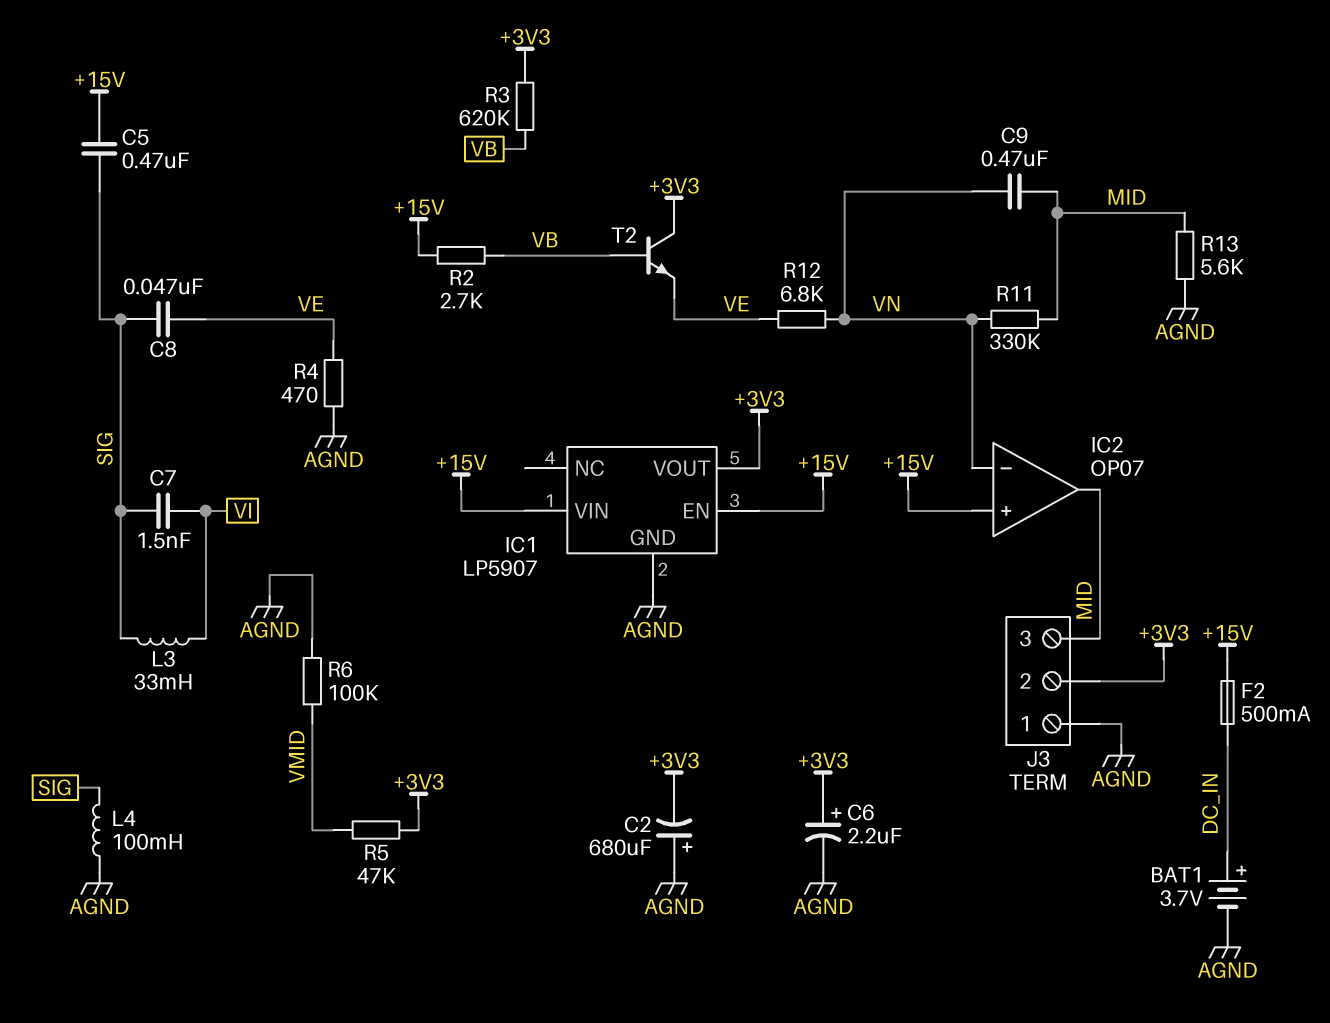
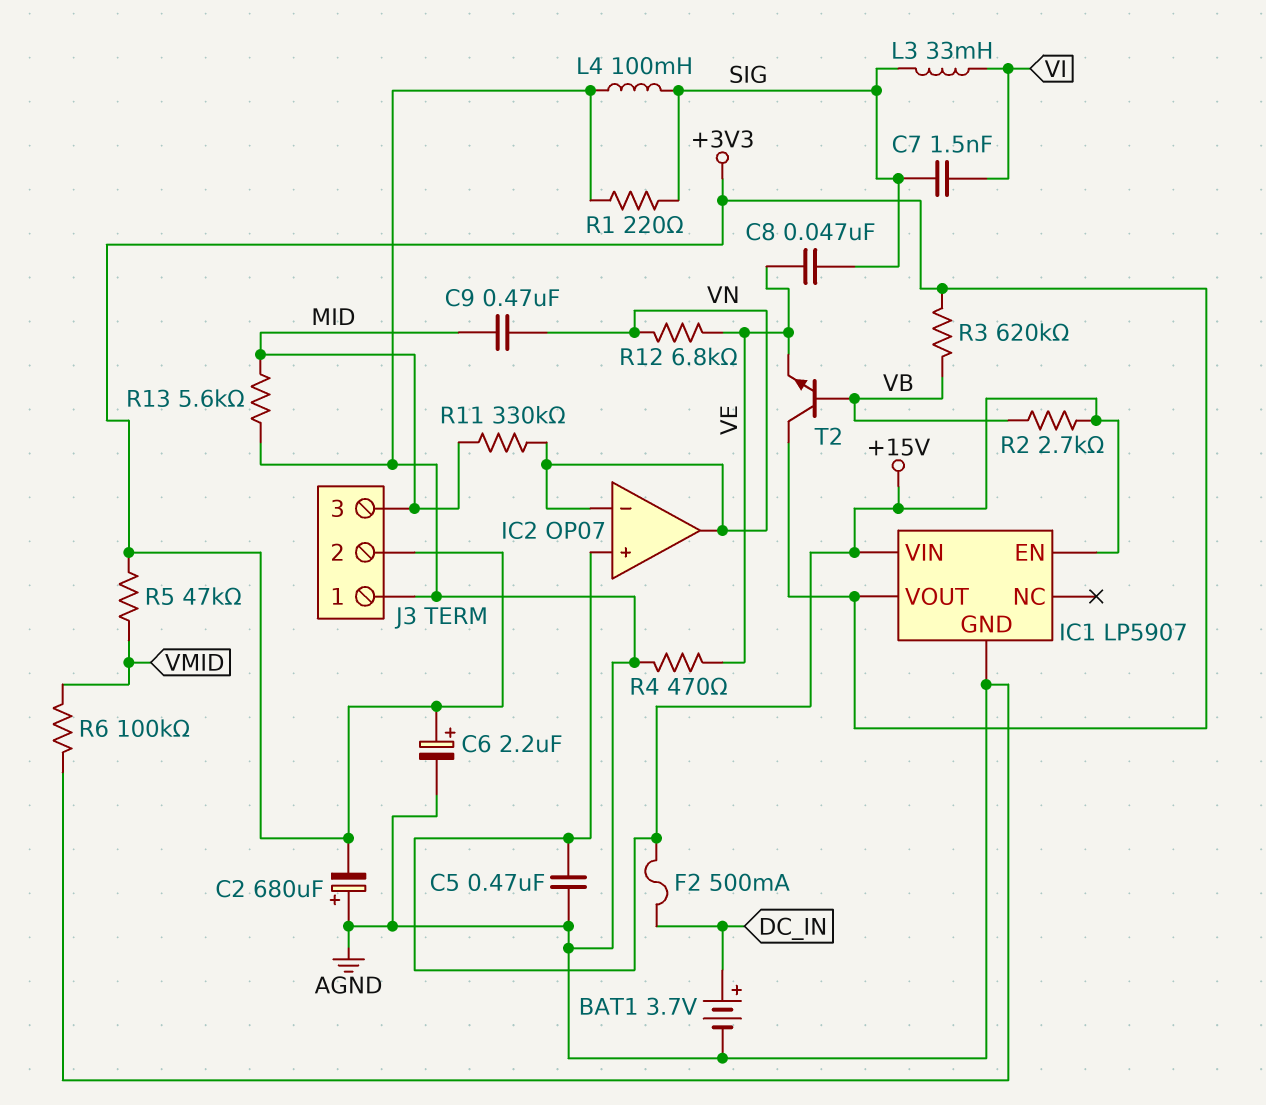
C5: 470nF (+15V, SIG) -> 470nF (+15V, AGND)
IC2 pin out: MID -> VN
R1: none -> 220 (AGND, SIG)

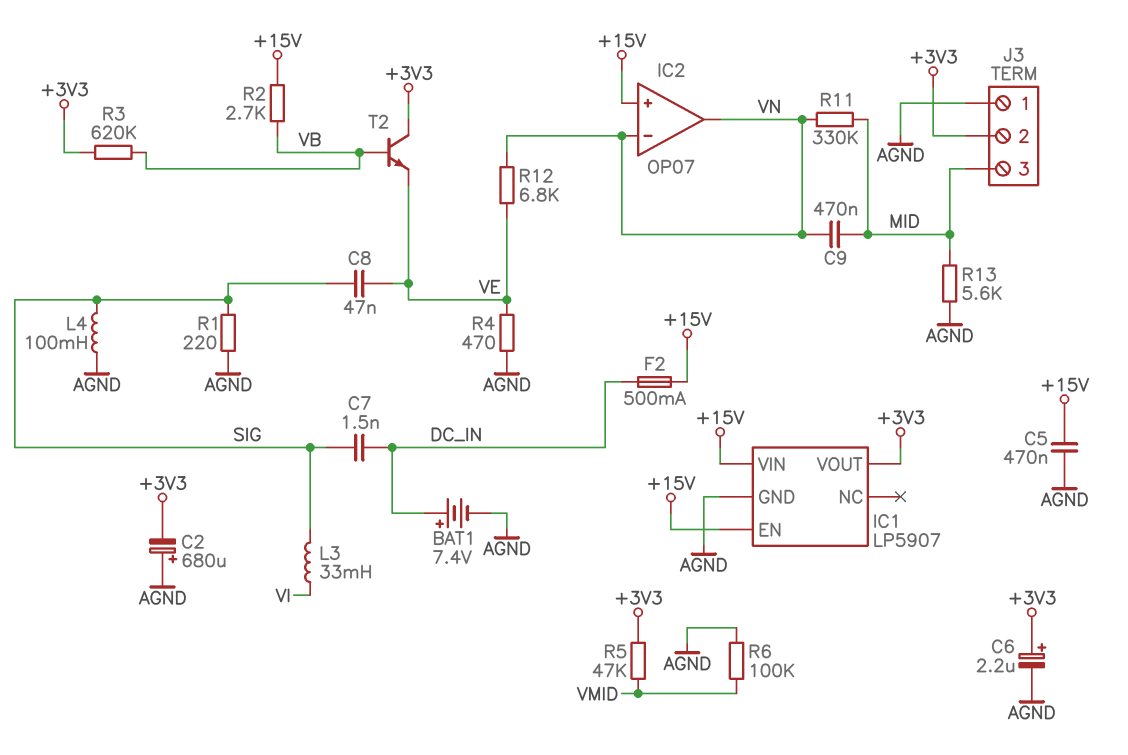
BAT1: 3.7V (plus DC_IN, minus AGND) -> 7.4V (plus DC_IN, minus AGND)
C7: 1.5nF (SIG, VI) -> 1.5nF (DC_IN, SIG)

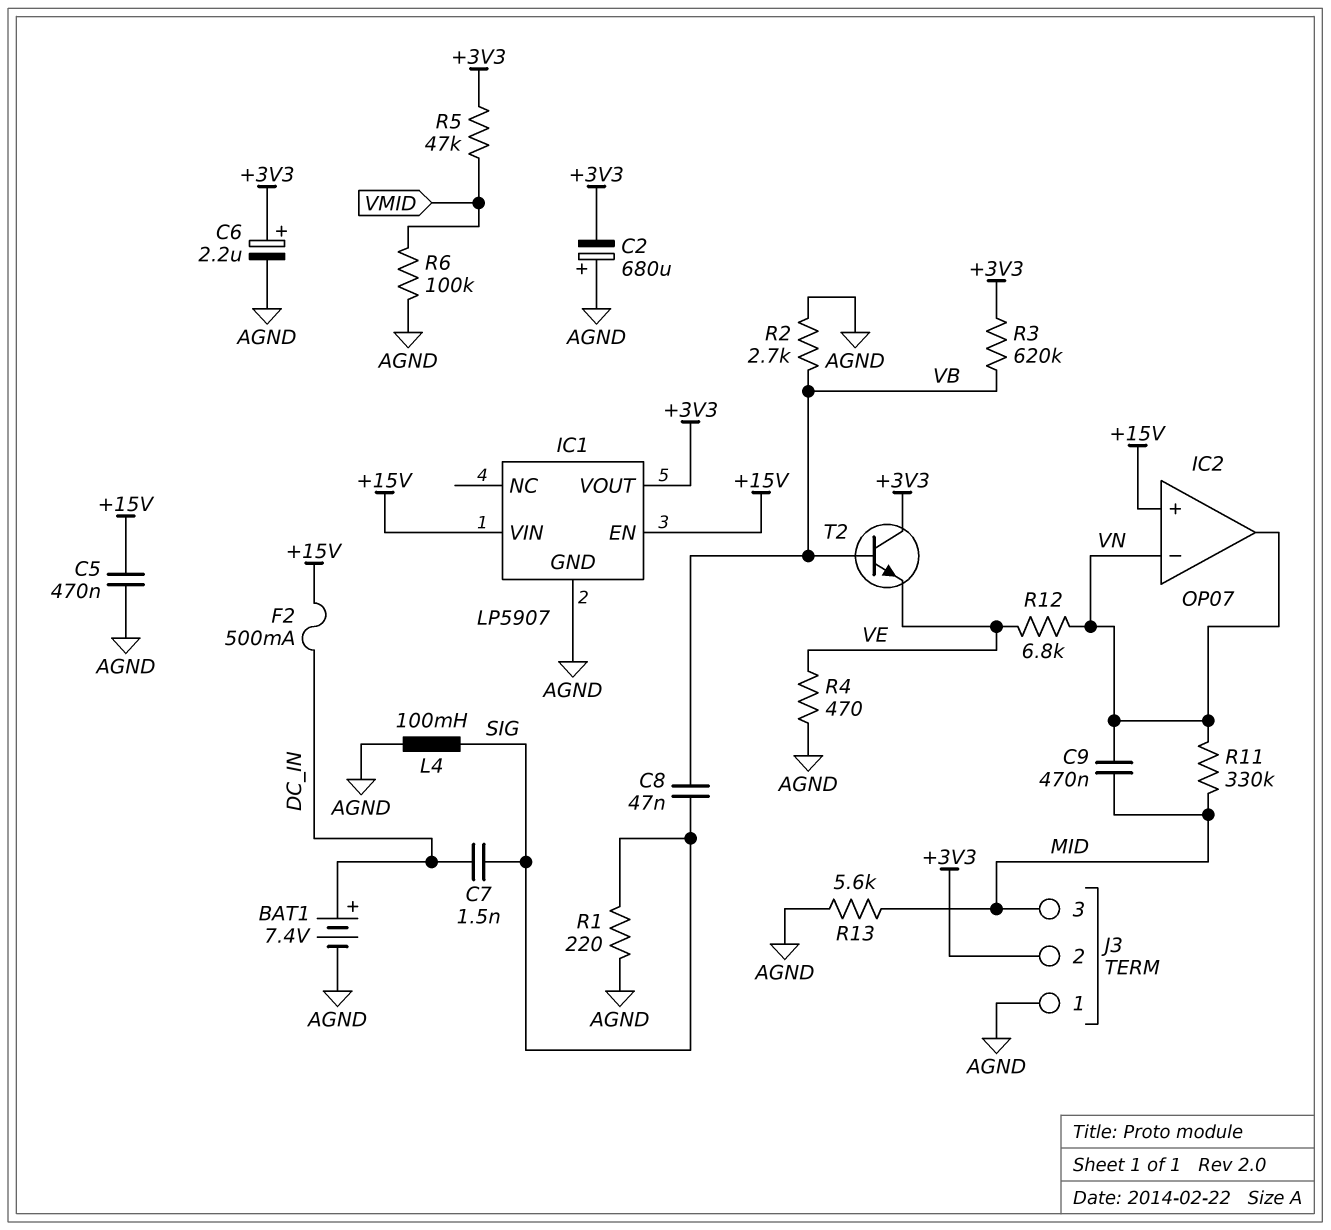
C8: 47nF (SIG, VE) -> 47nF (SIG, VB)
L3: 33mH (SIG, VI) -> none
R2: 2.7k (+15V, VB) -> 2.7k (AGND, VB)

